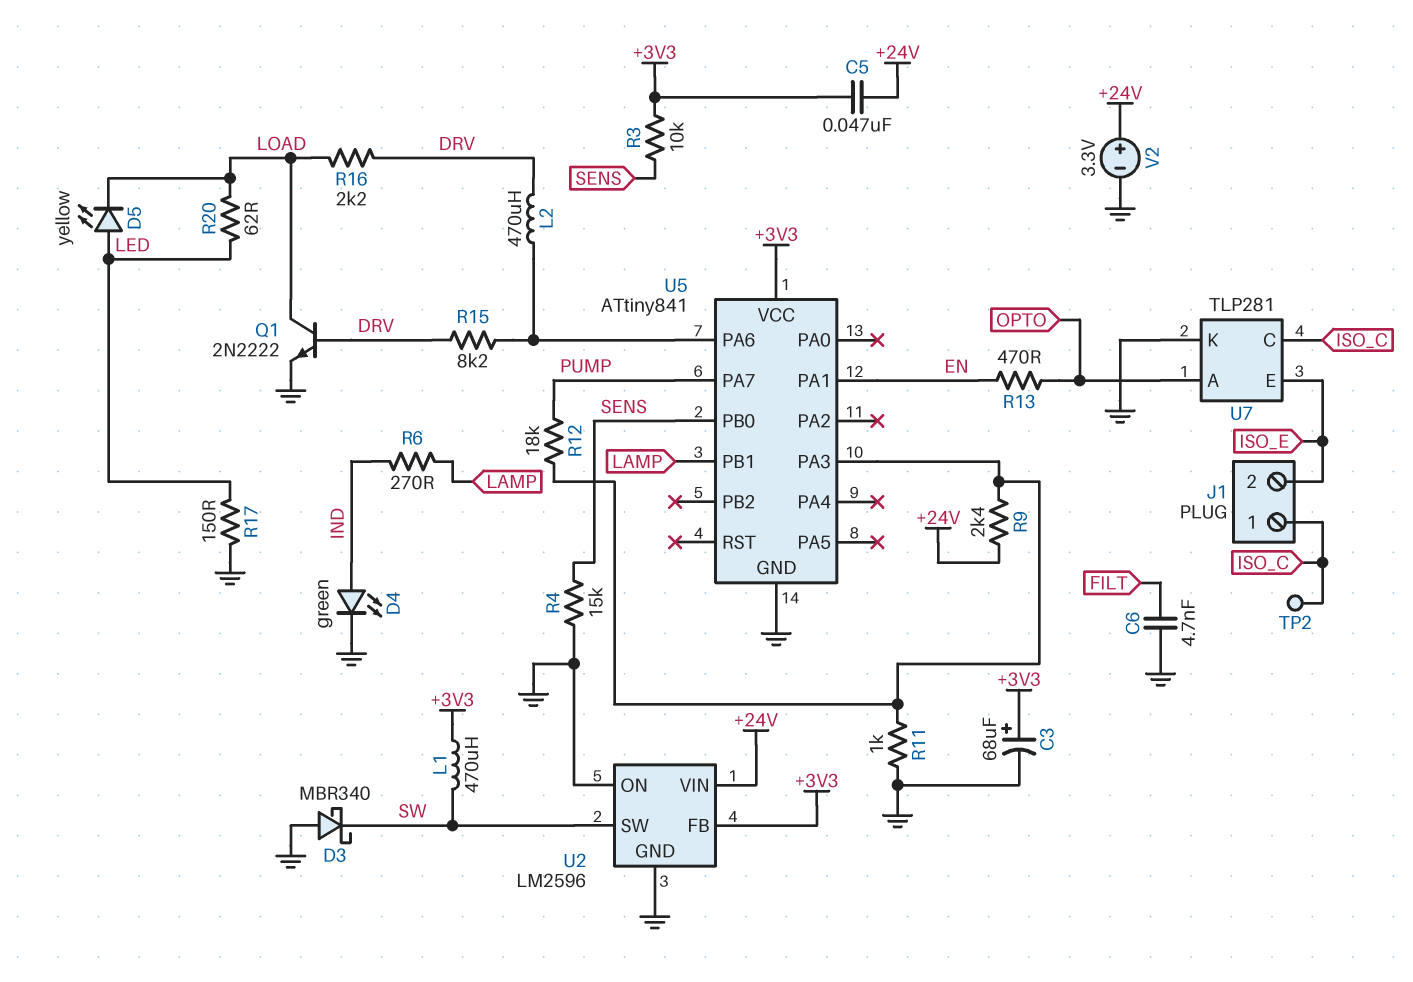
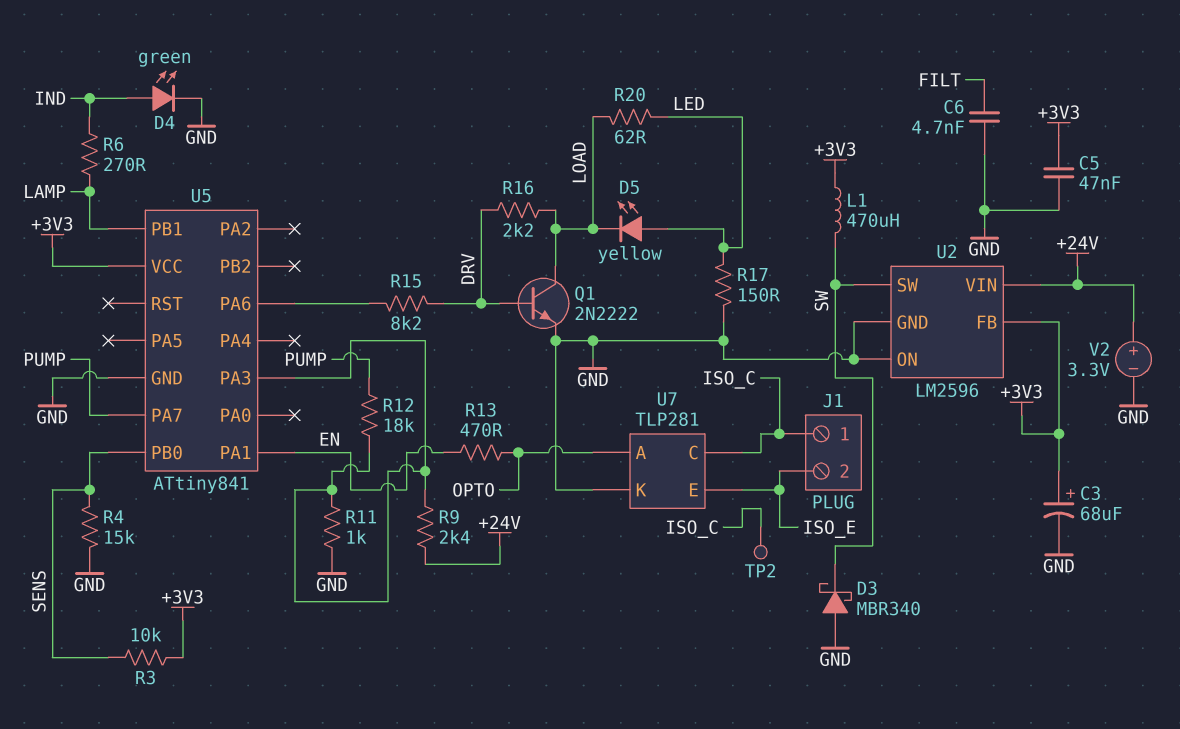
C5: 47nF (+3V3, +24V) -> 47nF (+3V3, GND)
L2: 470uH (DRV, U5/PA6) -> none

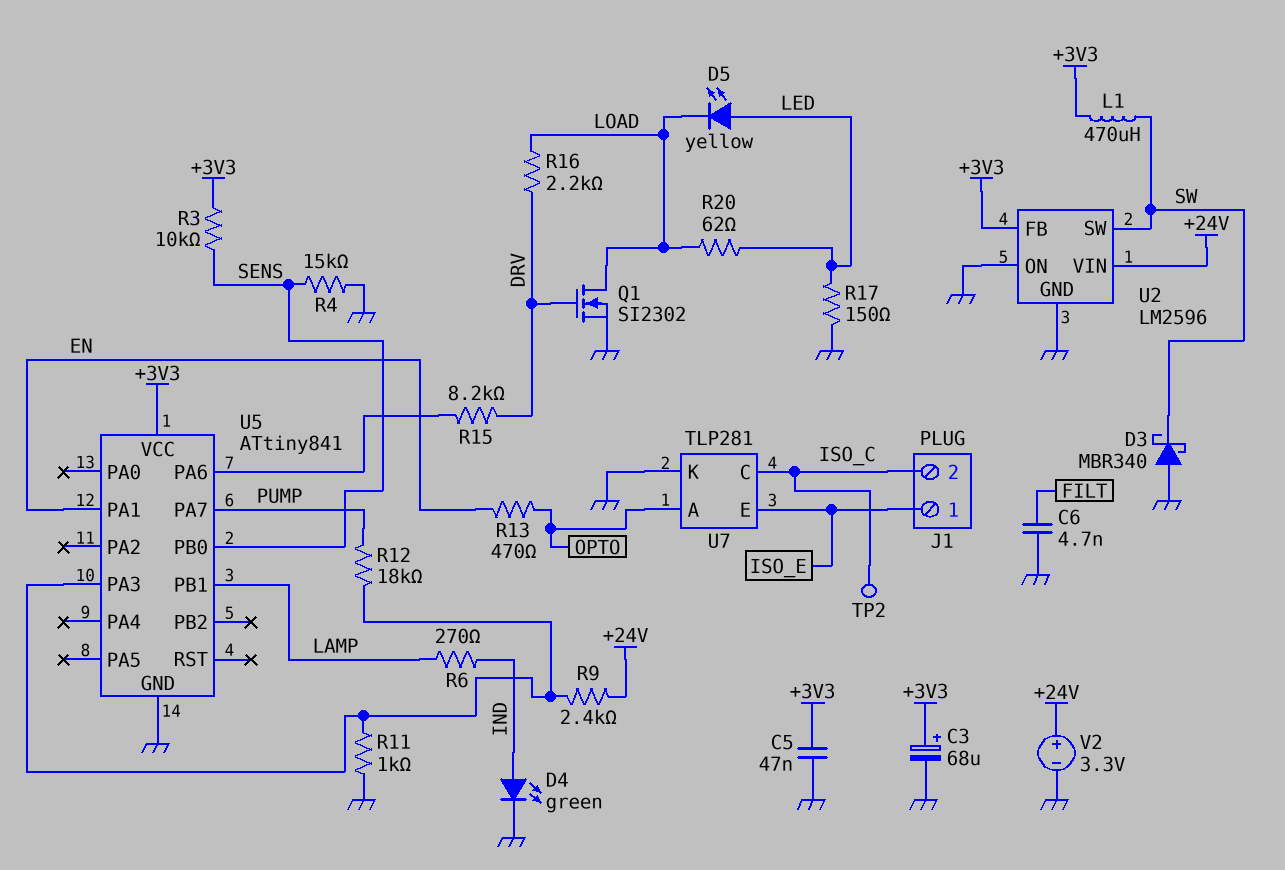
J1 pin 1: ISO_C -> ISO_E
J1 pin 2: ISO_E -> ISO_C
Q1: NPN 2N2222 (B DRV, C LOAD, E GND) -> NMOS SI2302 (G DRV, D LOAD, S GND)

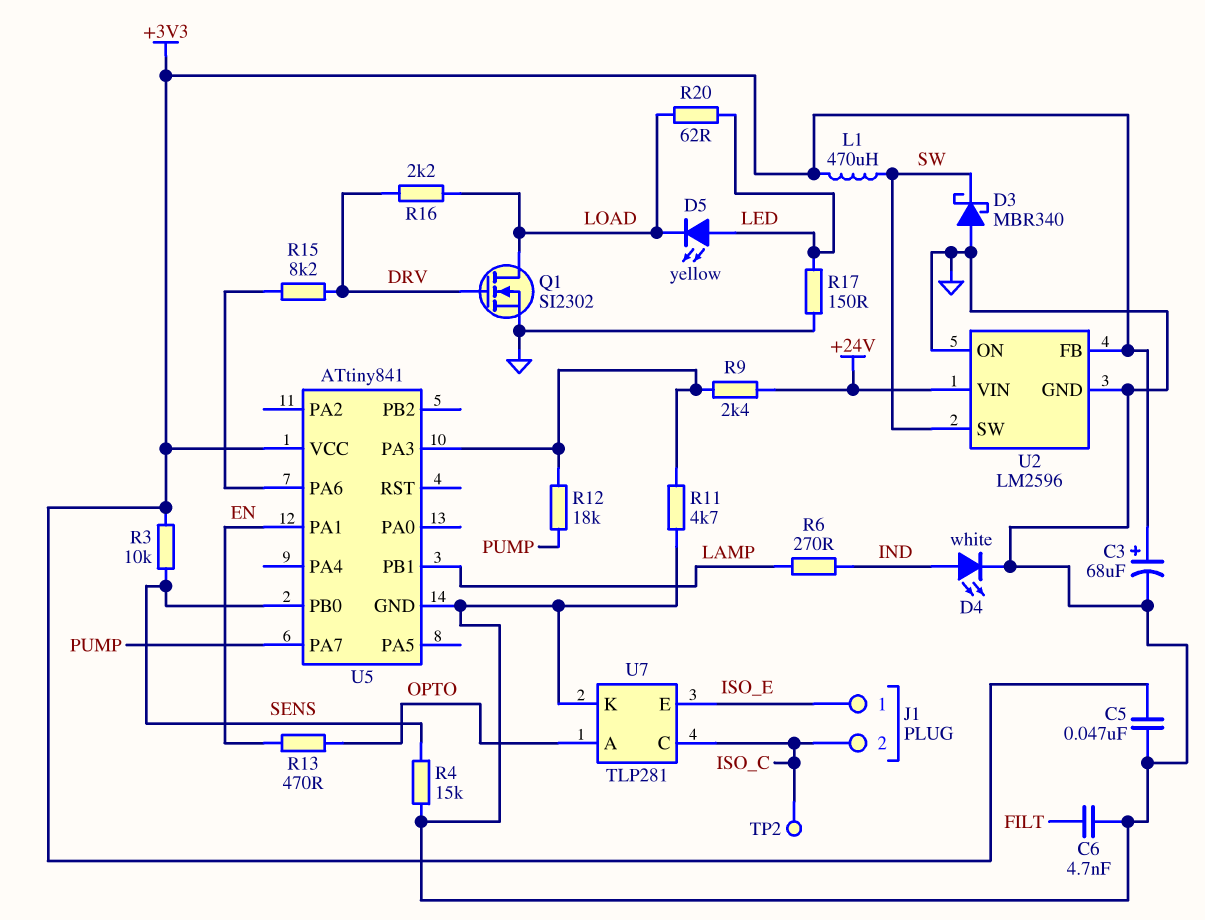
D4: LED green (A IND, K GND) -> LED white (A IND, K GND)
R11: 1k (GND, U5/PA3) -> 4.7k (GND, U5/PA3)
V2: 3.3V (plus +24V, minus GND) -> none

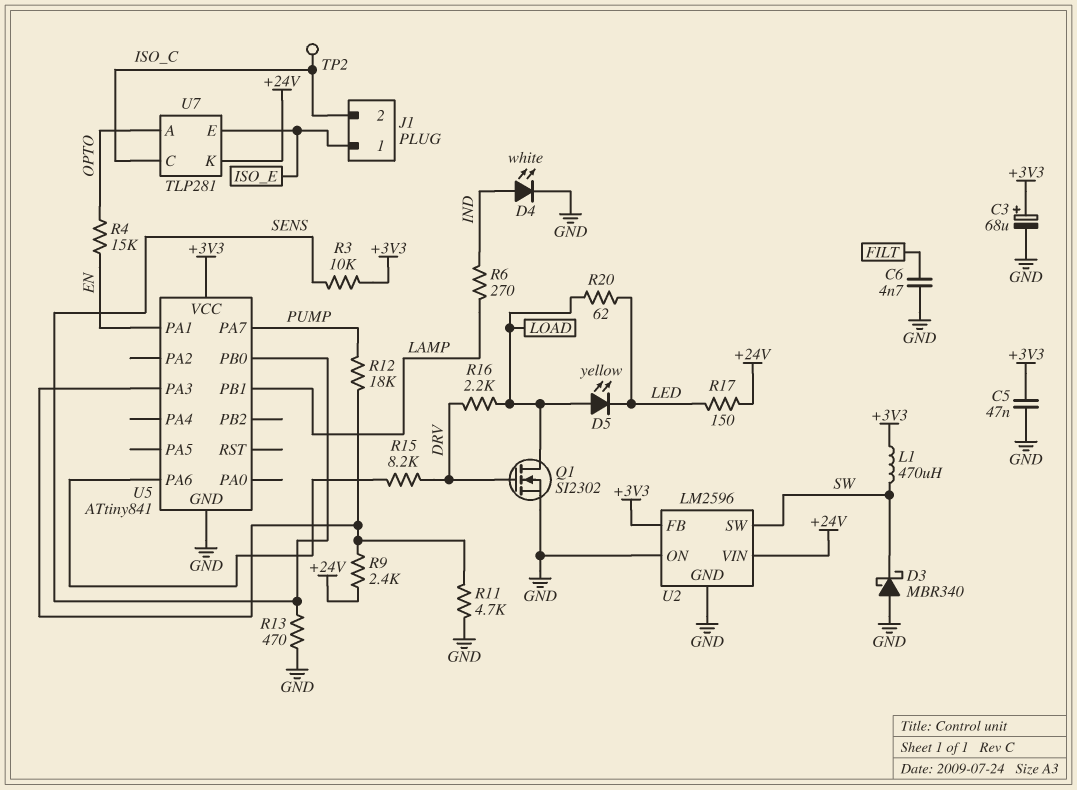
D5: LED yellow (A LED, K LOAD) -> LED yellow (A LOAD, K LED)
R4: 15k (GND, SENS) -> 15k (EN, OPTO)
R13: 470 (EN, OPTO) -> 470 (GND, SENS)
R17: 150 (GND, LED) -> 150 (+24V, LED)
U7 pin K: GND -> +24V

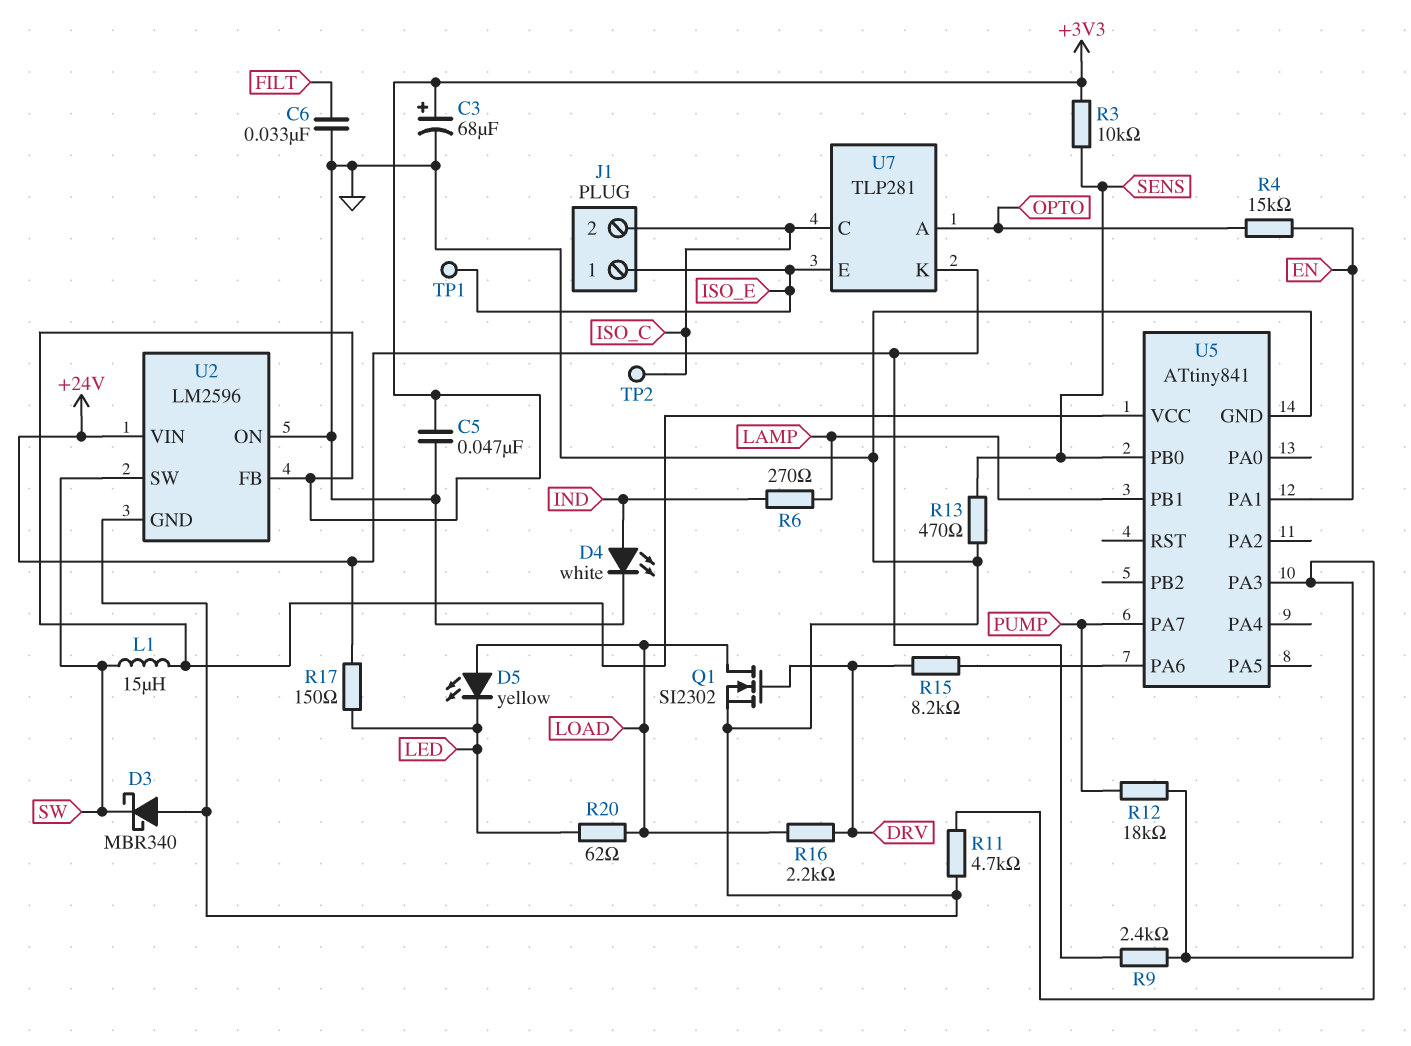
C6: 4.7nF (FILT, GND) -> 33nF (FILT, GND)
L1: 470uH (+3V3, SW) -> 15uH (+3V3, SW)
TP1: none -> test point (ISO_E)

